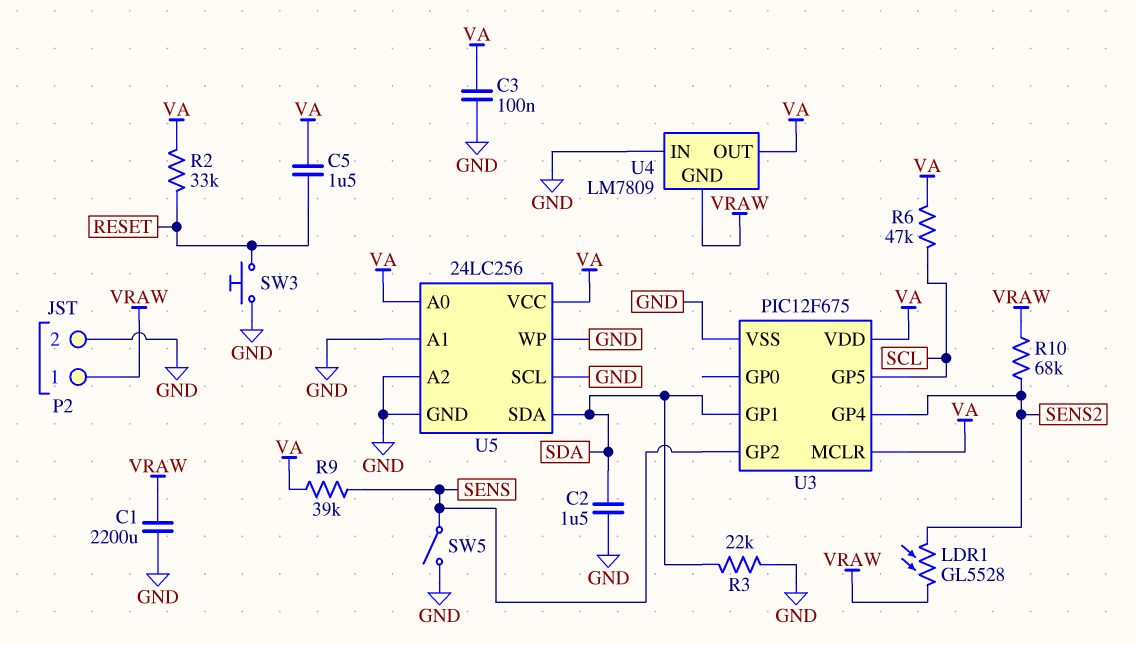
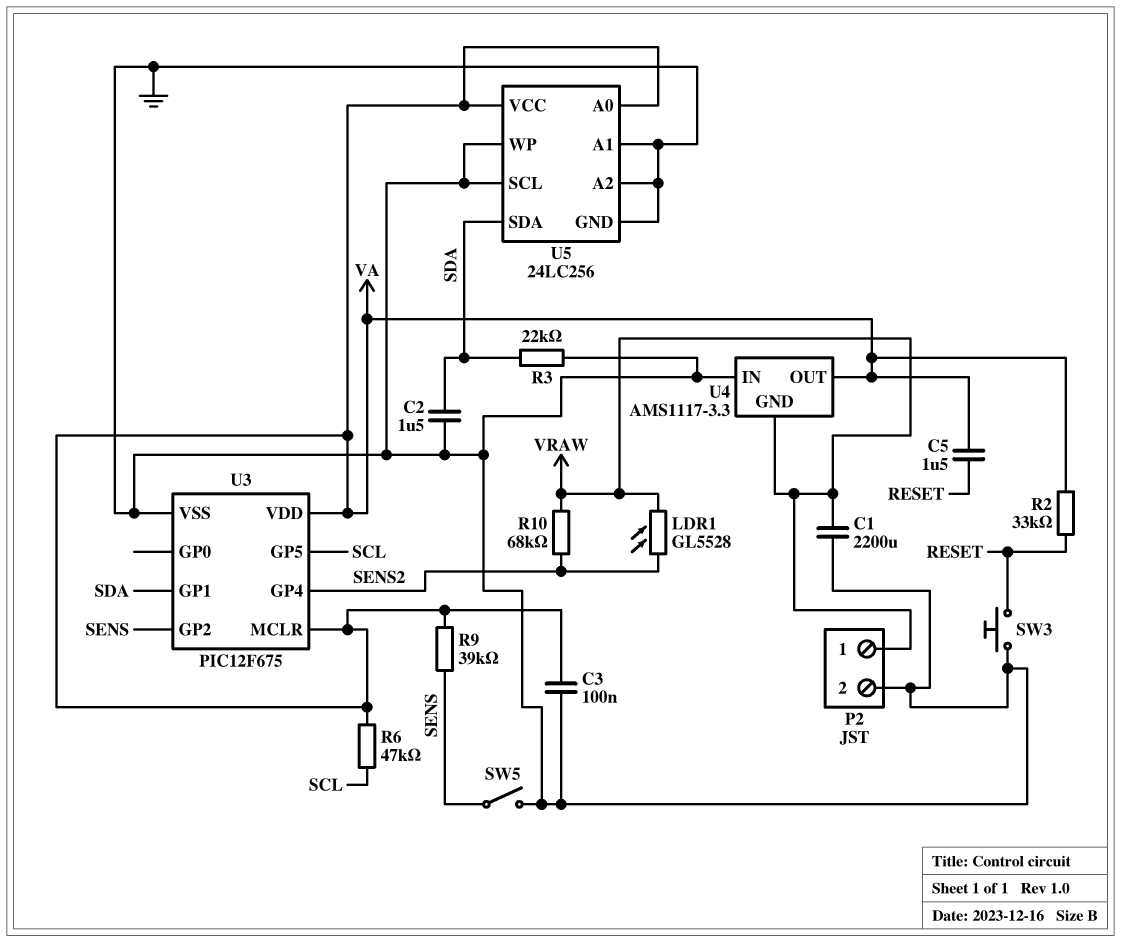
U4: LM7809 -> AMS1117-3.3

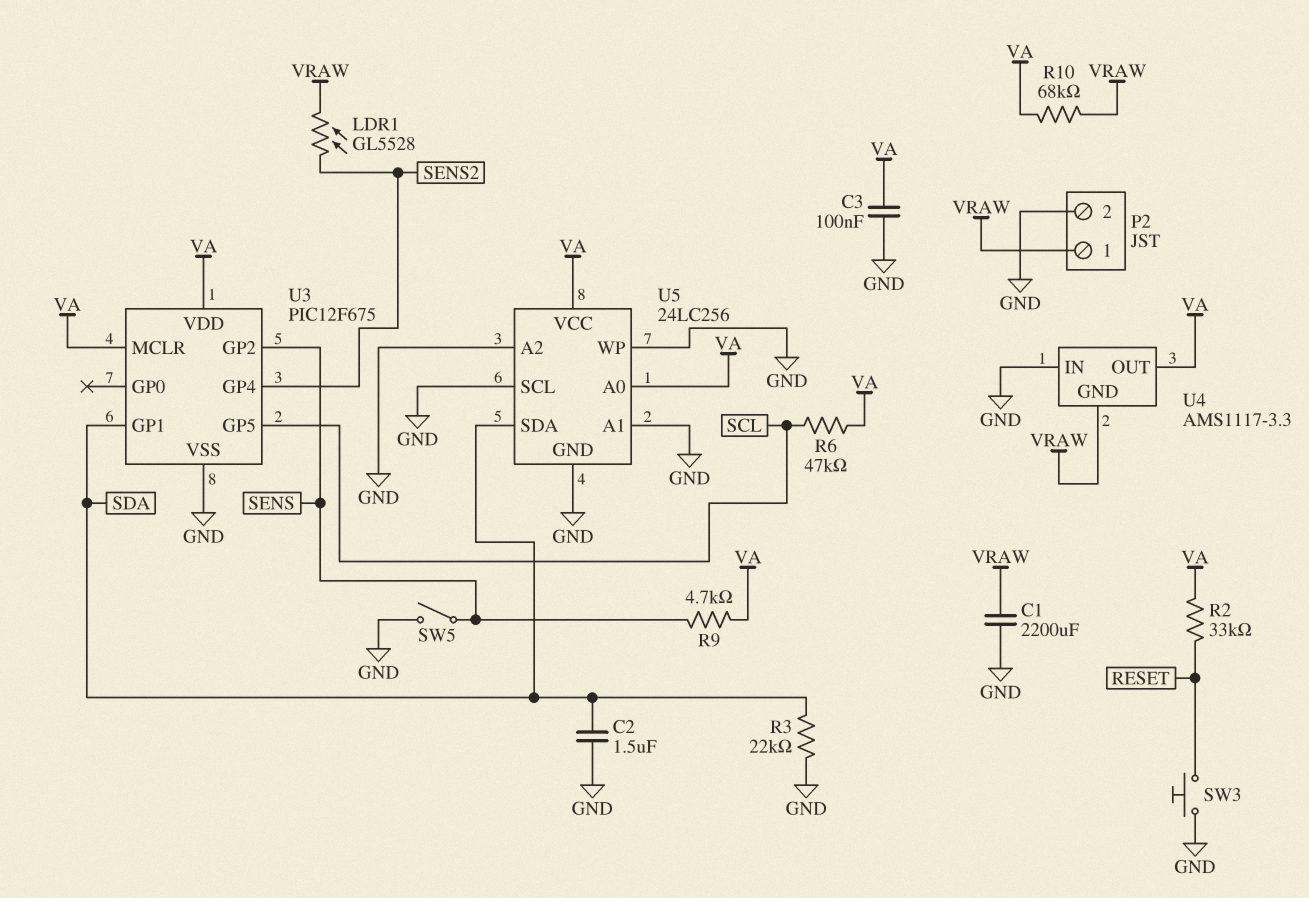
C5: 1.5uF (RESET, VA) -> none
R9: 39k (SENS, VA) -> 4.7k (SENS, VA)
R10: 68k (SENS2, VRAW) -> 68k (VA, VRAW)

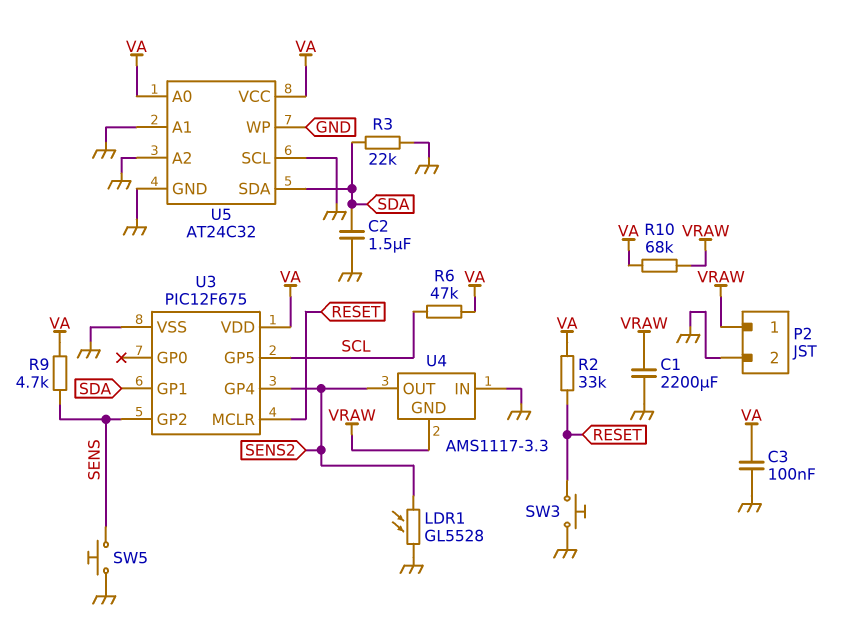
LDR1: GL5528 (SENS2, VRAW) -> GL5528 (GND, SENS2)
SW5: switch (GND, SENS) -> button (GND, SENS)
U3 pin MCLR: VA -> RESET
U4 pin OUT: VA -> SENS2
U5: 24LC256 -> AT24C32

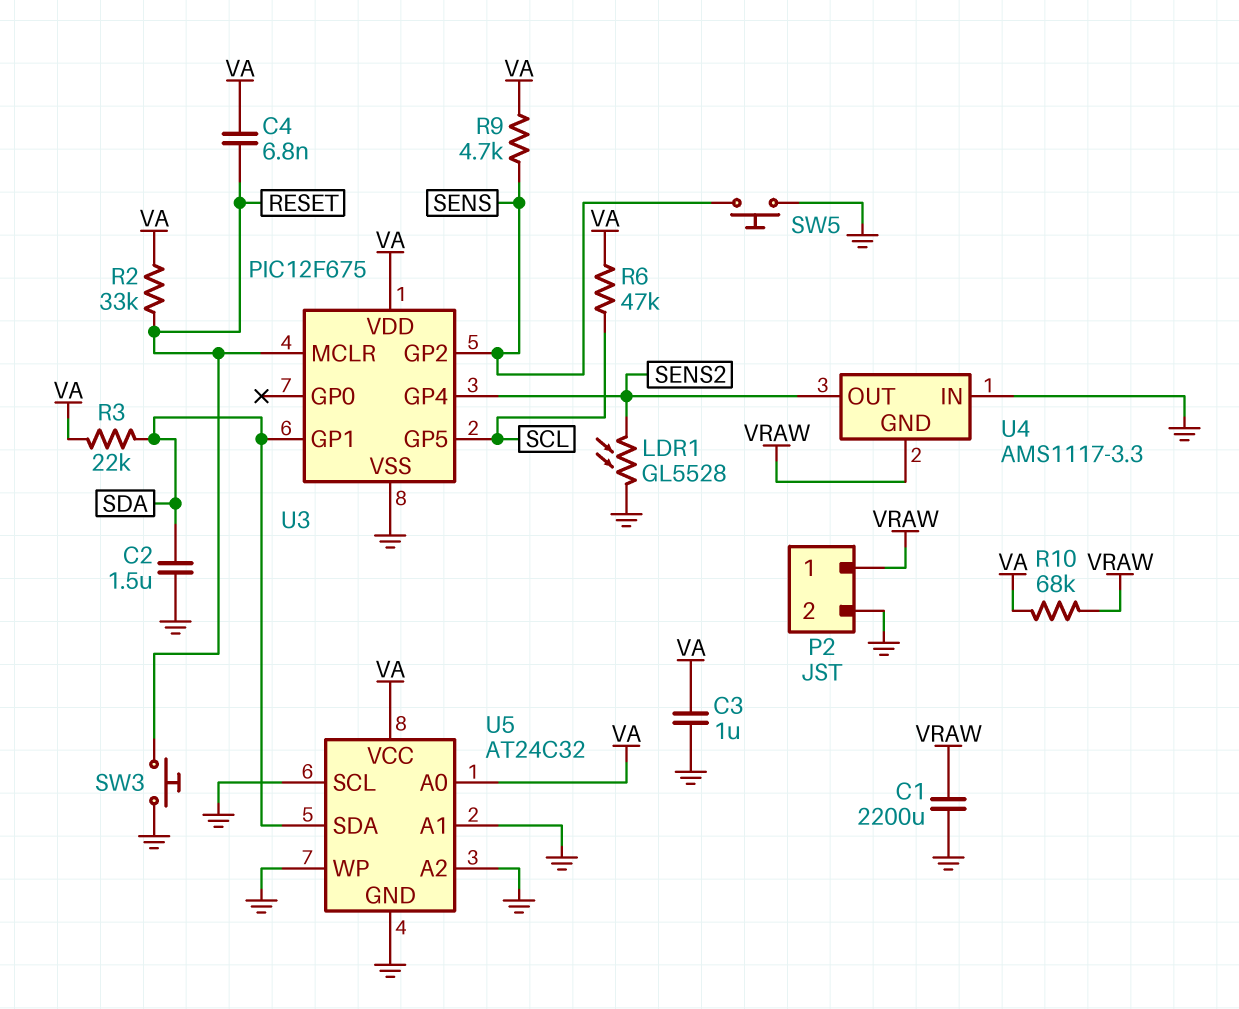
C3: 100nF (GND, VA) -> 1uF (GND, VA)
C4: none -> 6.8nF (RESET, VA)
R3: 22k (GND, SDA) -> 22k (SDA, VA)

